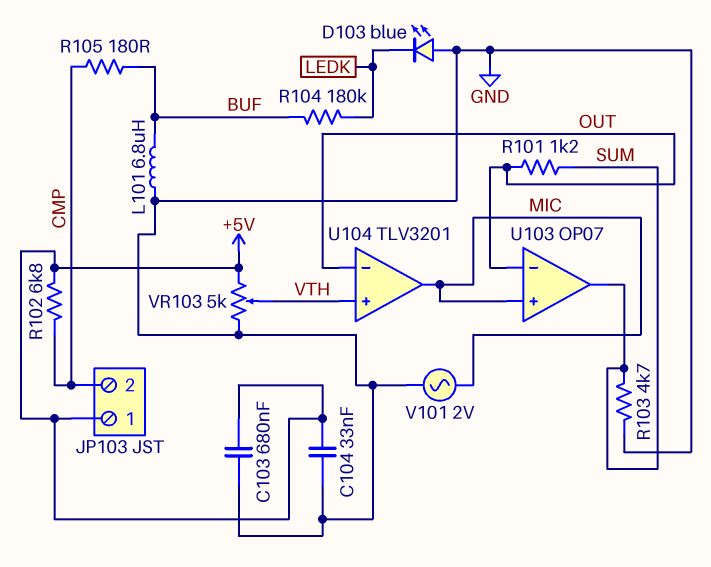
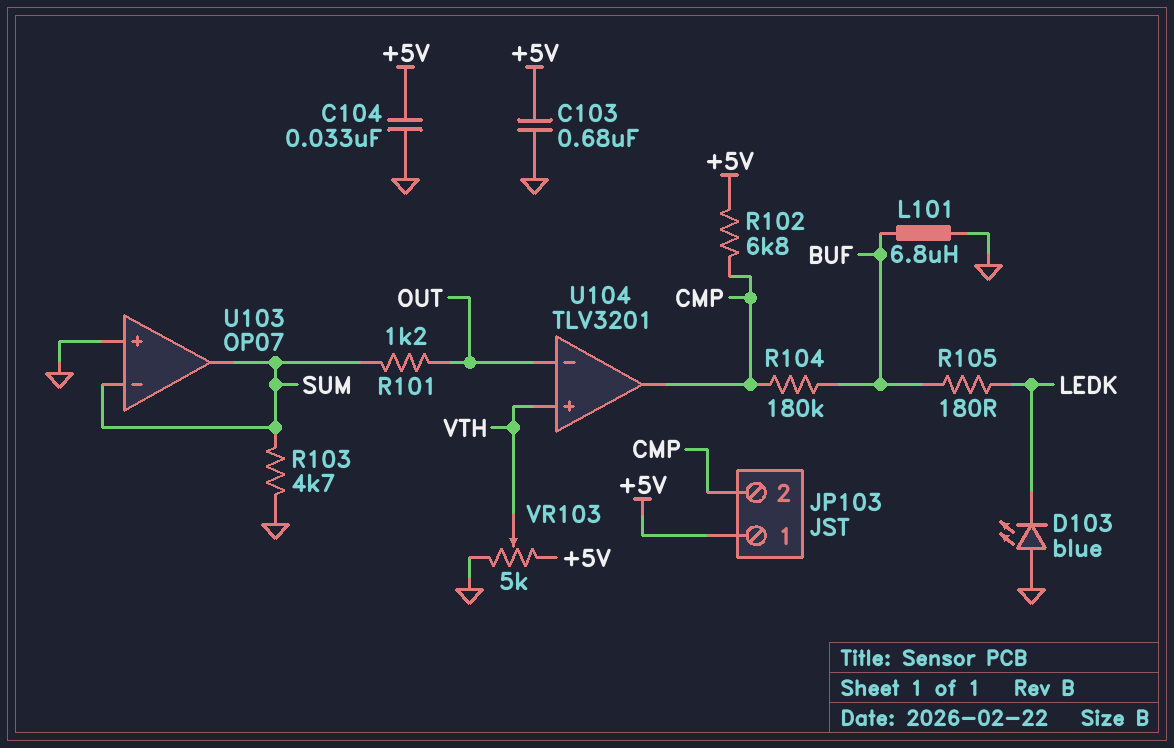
R104: 180k (BUF, LEDK) -> 180k (BUF, CMP)
R105: 180 (BUF, CMP) -> 180 (BUF, LEDK)
U103 pin in+: MIC -> GND
U103 pin in-: OUT -> SUM
U104 pin out: MIC -> CMP
V101: AC 2V (GND, MIC) -> none

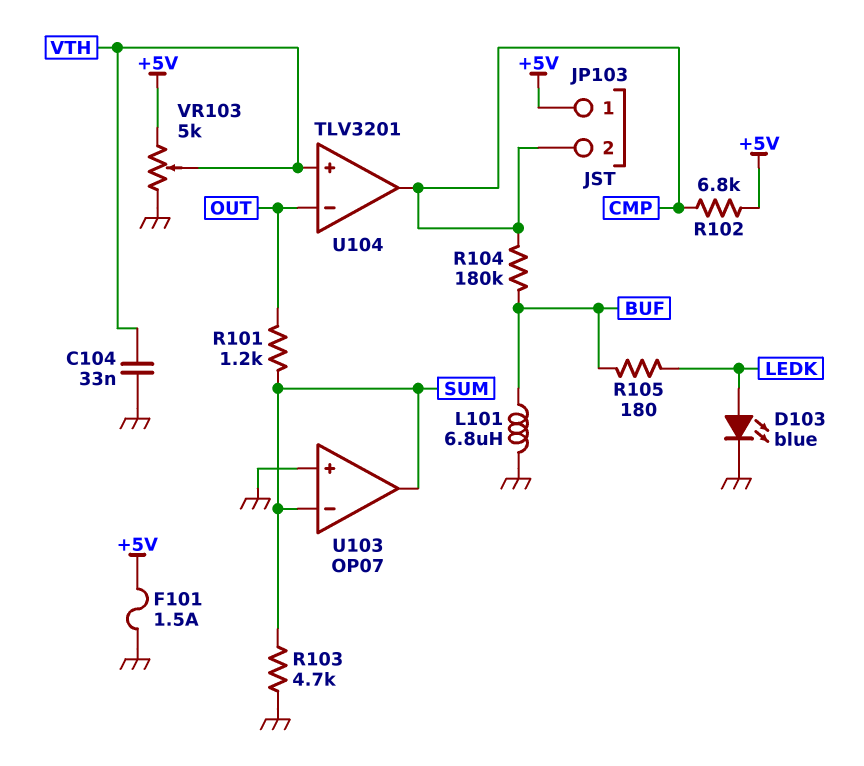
C103: 680nF (+5V, GND) -> none
C104: 33nF (+5V, GND) -> 33nF (GND, VTH)
D103: LED blue (A GND, K LEDK) -> LED blue (A LEDK, K GND)
F101: none -> 1.5A (+5V, GND)

